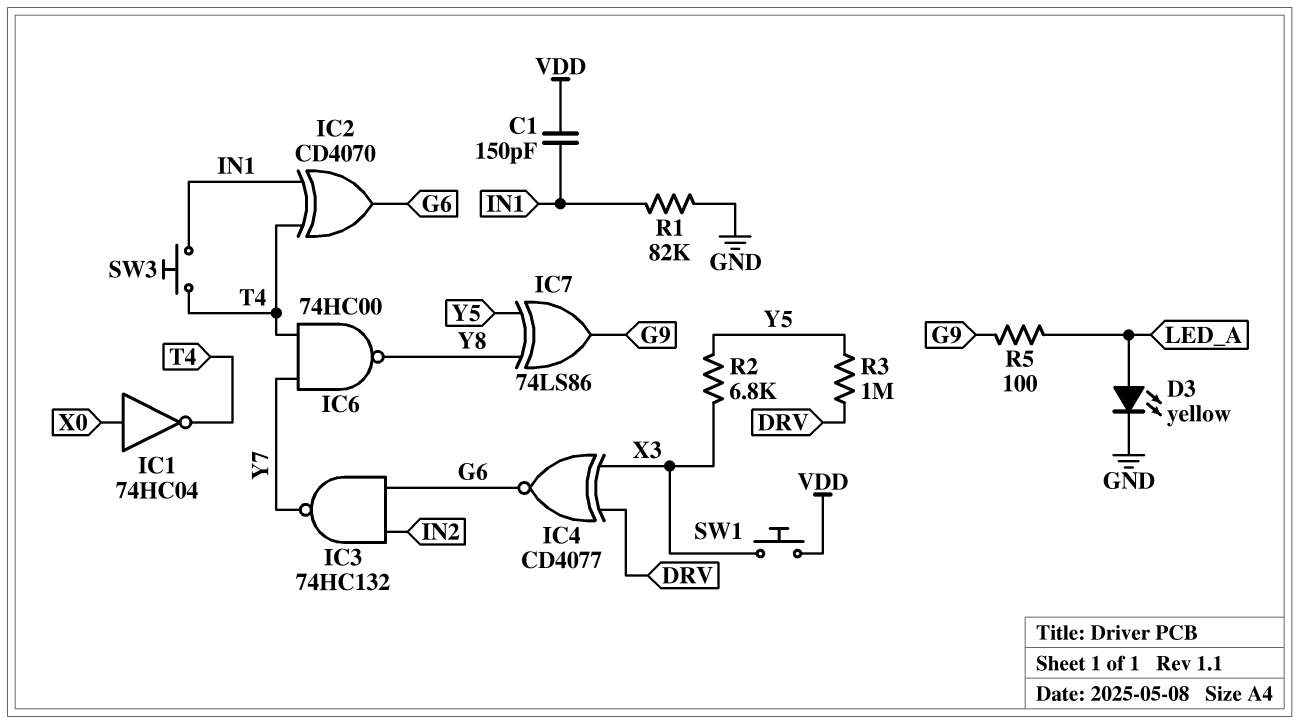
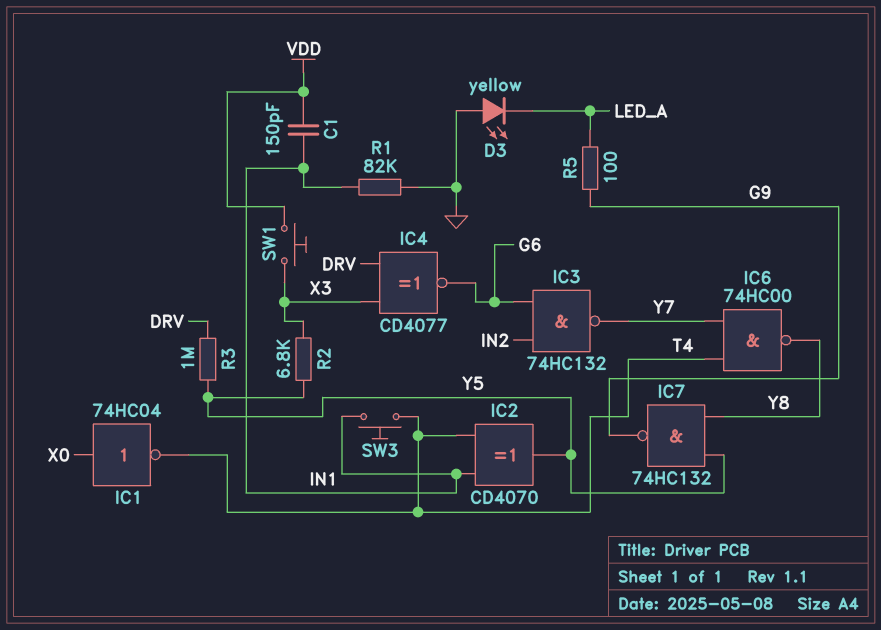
D3: LED yellow (A LED_A, K GND) -> LED yellow (A GND, K LED_A)
IC2: XOR CD4070 (in IN1, in T4, out G6) -> XOR CD4070 (in IN1, in T4, out Y5)
IC7: XOR 74LS86 (in Y5, in Y8, out G9) -> NAND 74HC132 (in Y5, in Y8, out G9)

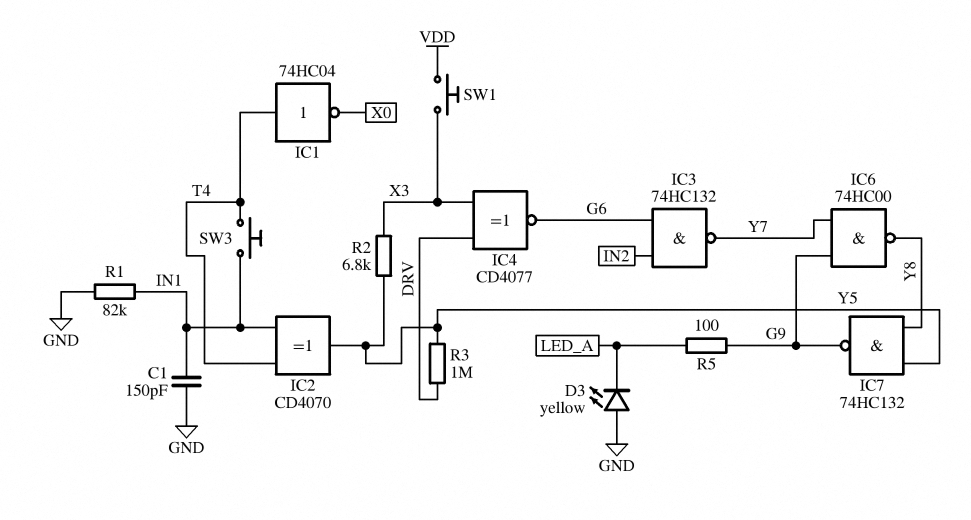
C1: 150pF (IN1, VDD) -> 150pF (GND, IN1)
IC1: NOT 74HC04 (in X0, out T4) -> NOT 74HC04 (in T4, out X0)
IC6: NAND 74HC00 (in T4, in Y7, out Y8) -> NAND 74HC00 (in G9, in Y7, out Y8)

